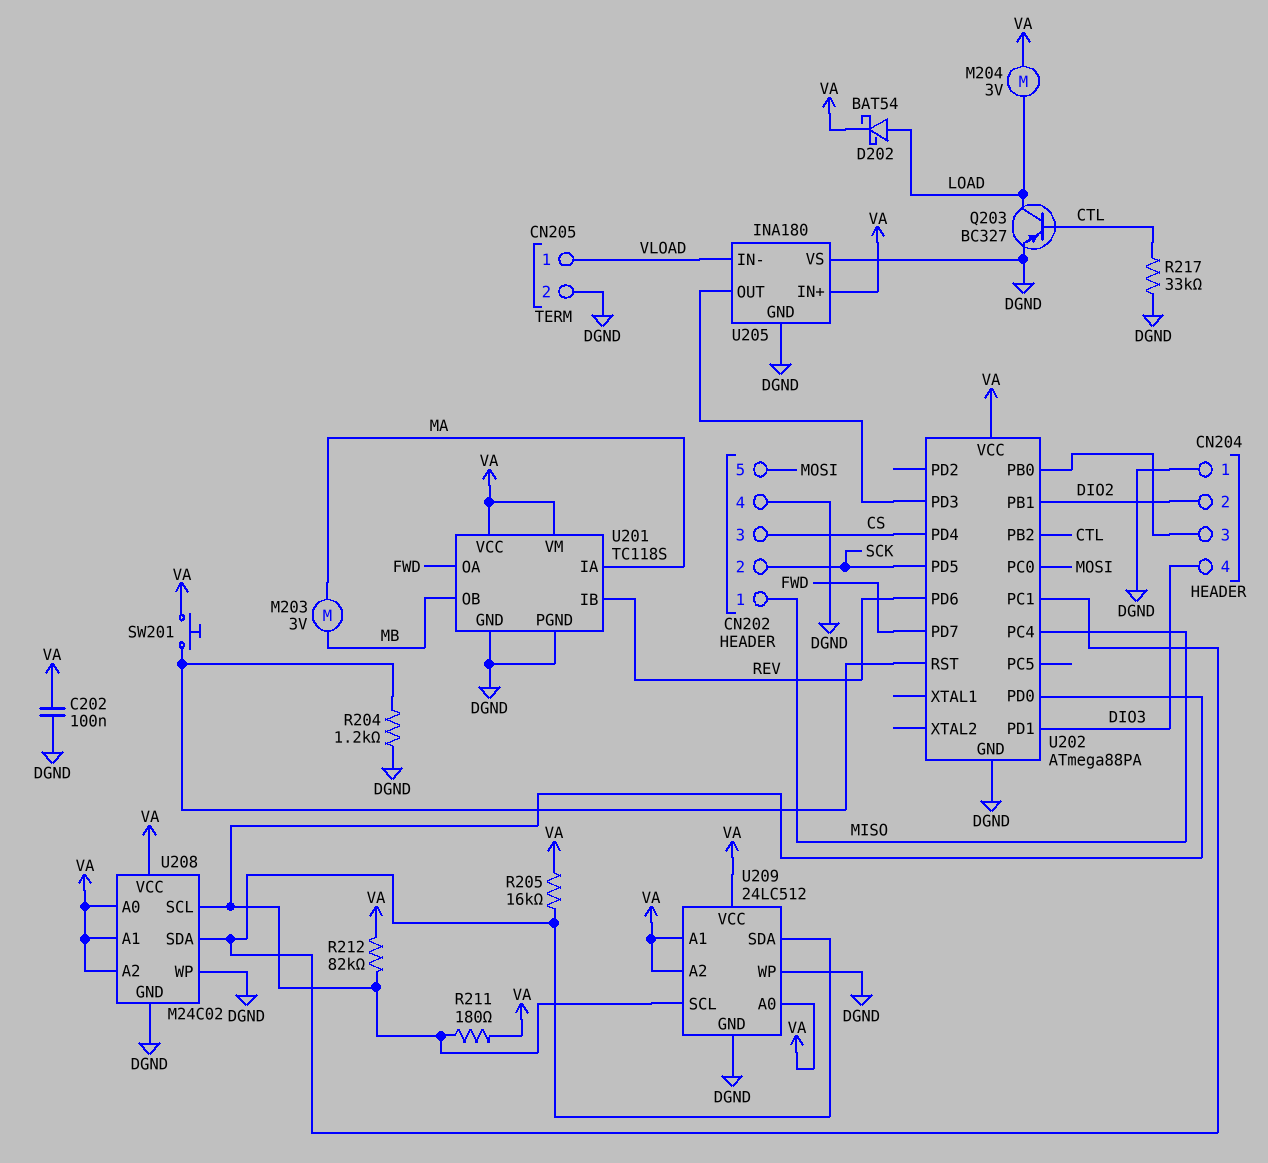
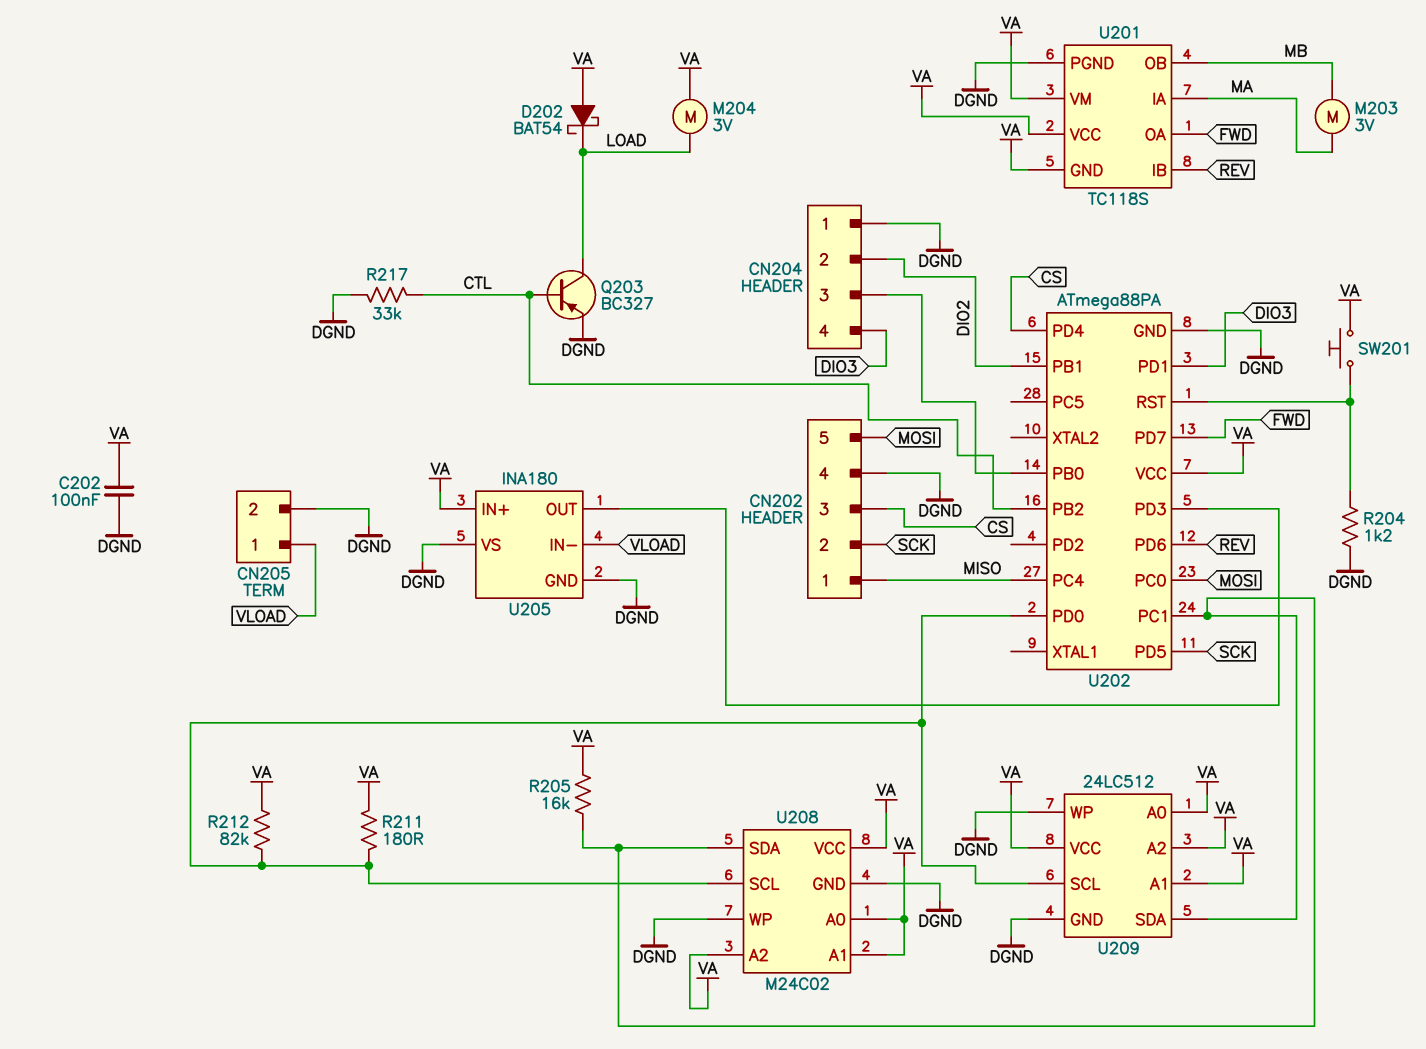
D202: schottky BAT54 (A LOAD, K VA) -> schottky BAT54 (A VA, K LOAD)
U201 pin GND: DGND -> VA

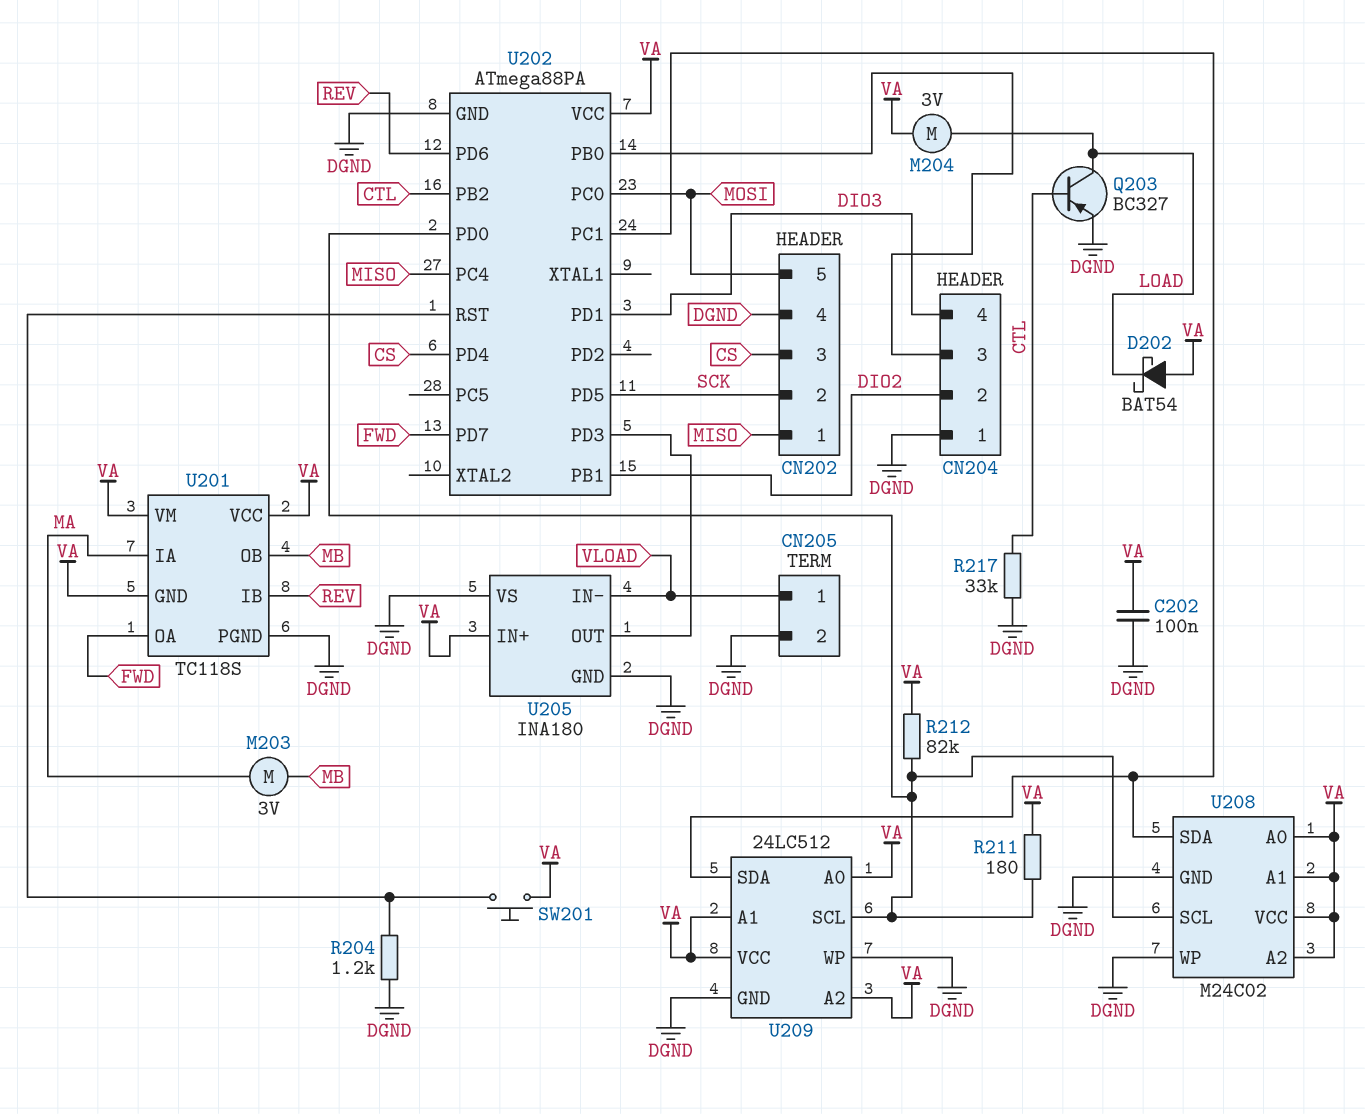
R205: 16k (U202/PC1, VA) -> none

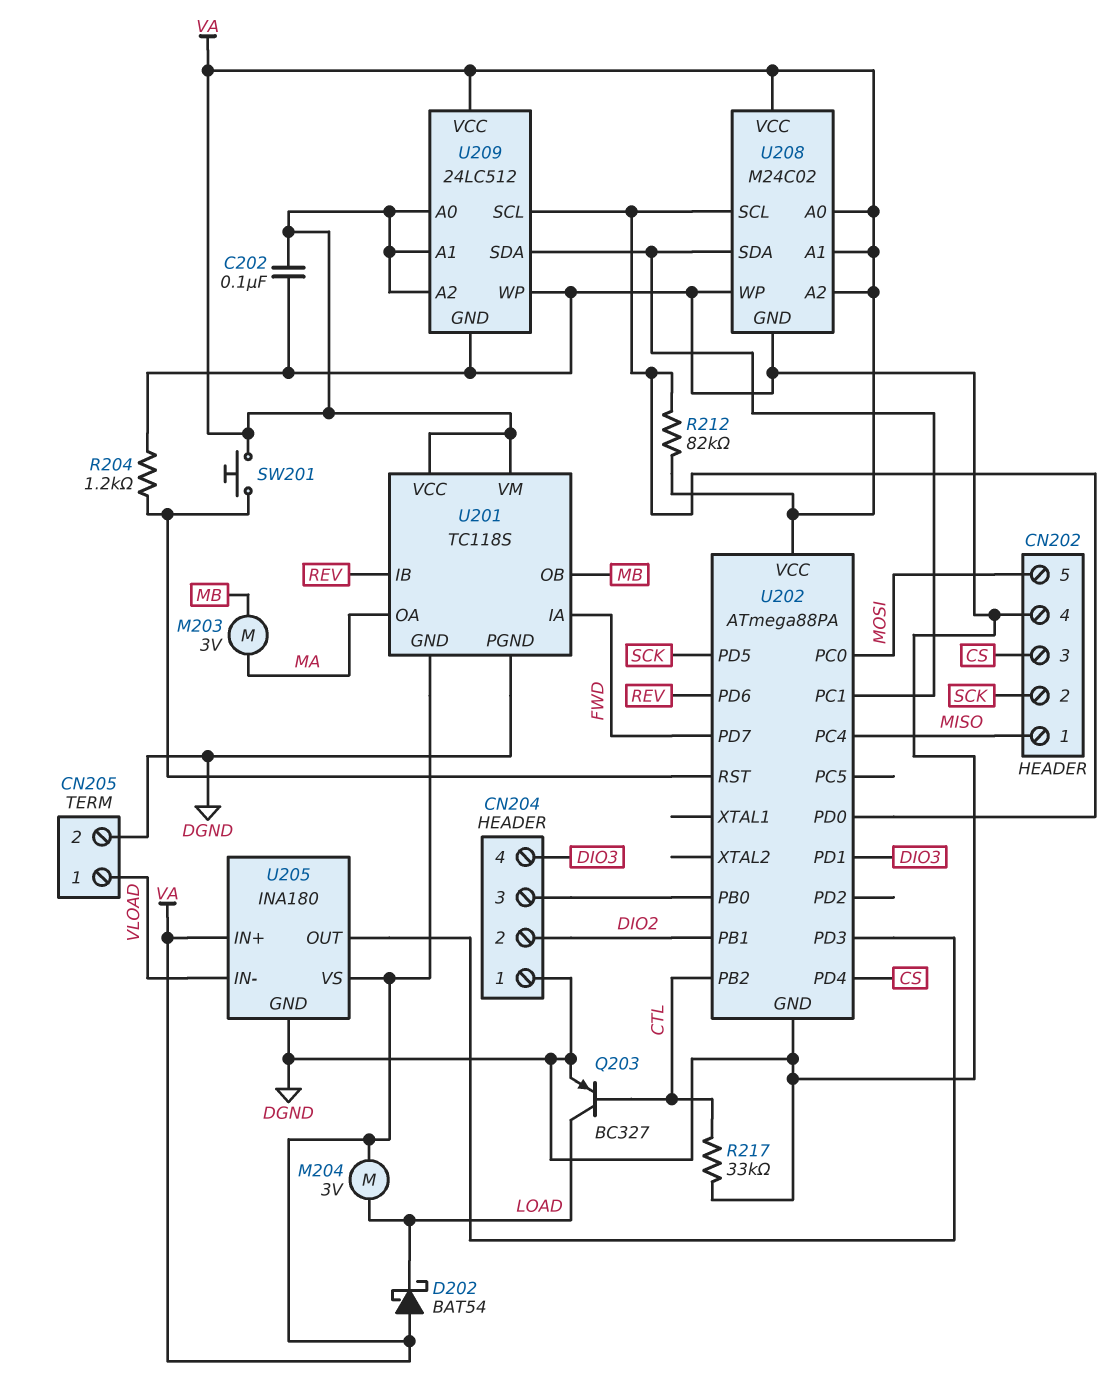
R211: 180 (U202/PD0, VA) -> none
U201 pin IA: MA -> FWD
U201 pin OA: FWD -> MA
U205 pin VS: DGND -> VA

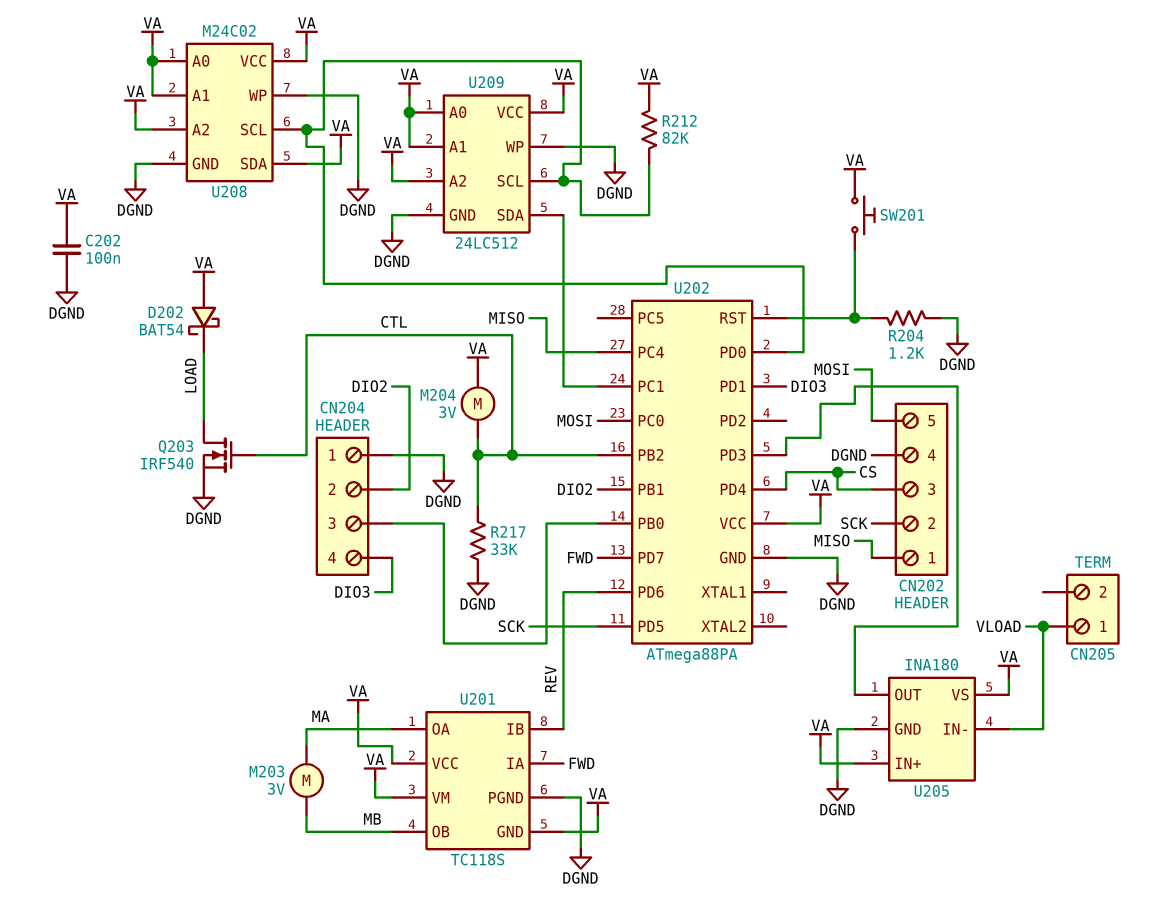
CN205 pin 2: DGND -> none
M204: motor 3V (LOAD, VA) -> motor 3V (CTL, VA)
Q203: PNP BC327 (B CTL, C LOAD, E DGND) -> NMOS IRF540 (G CTL, D LOAD, S DGND)
U208 pin SDA: U202/PC1 -> VA

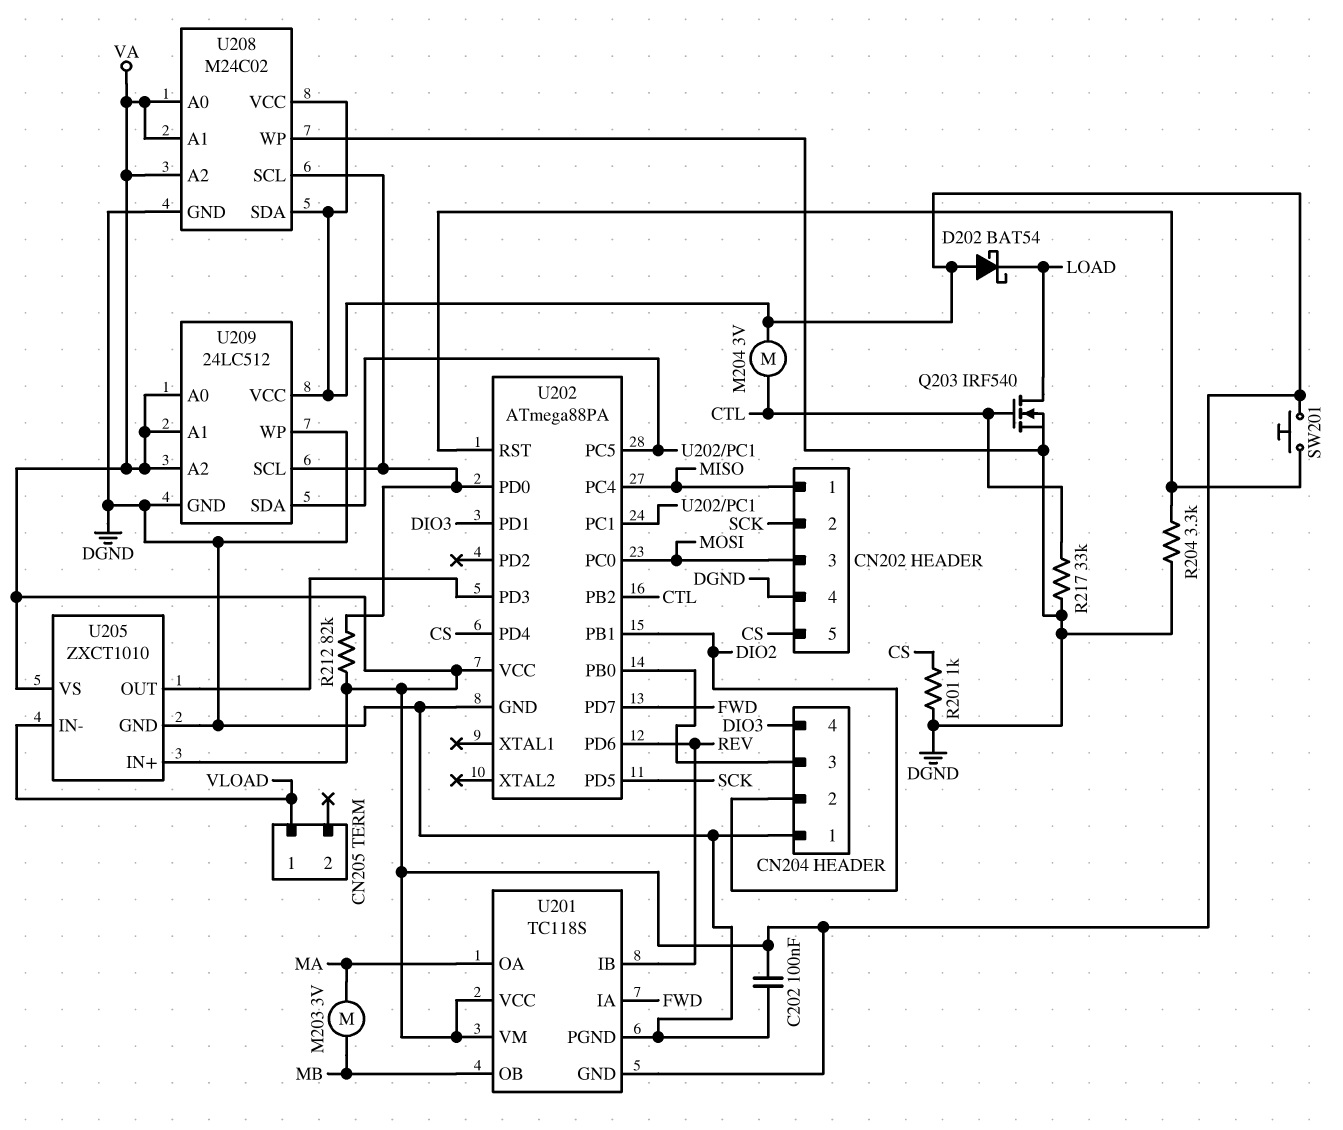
CN202 pin 3: CS -> MOSI
CN202 pin 5: MOSI -> CS
R201: none -> 1k (CS, DGND)
R204: 1.2k (DGND, U202/RST) -> 3.3k (DGND, U202/RST)
U202 pin PC5: none -> U202/PC1
U205: INA180 -> ZXCT1010

